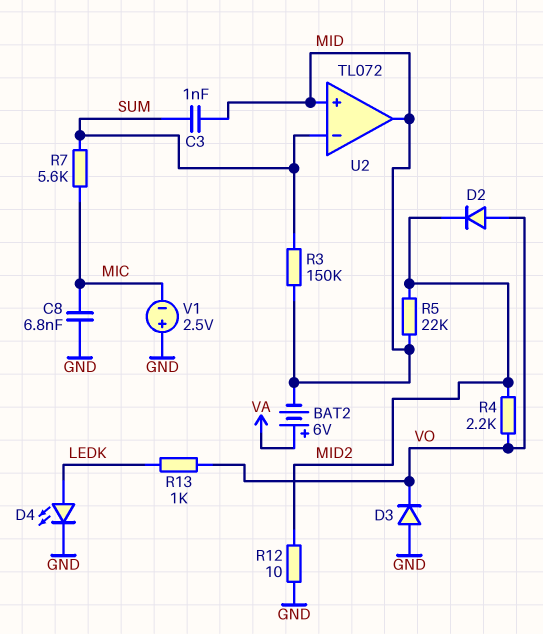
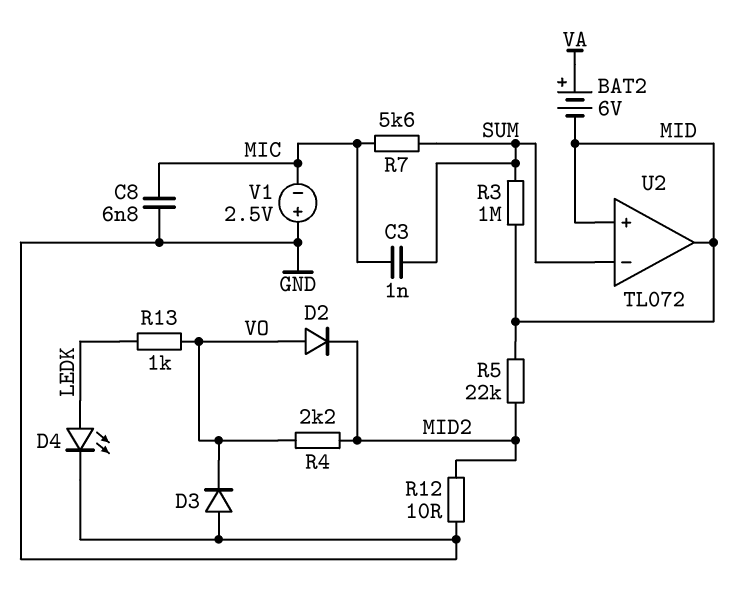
C3: 1nF (MID, SUM) -> 1nF (MIC, SUM)
R3: 150k (MID, SUM) -> 1M (MID, SUM)

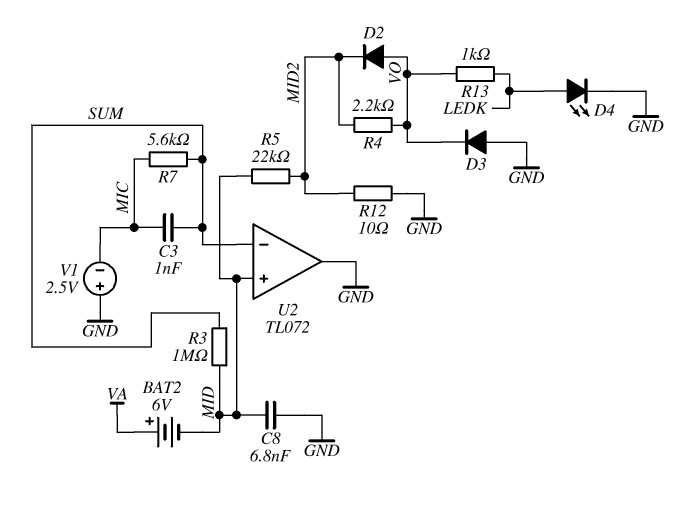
C8: 6.8nF (GND, MIC) -> 6.8nF (GND, MID)
U2 pin out: MID -> GND

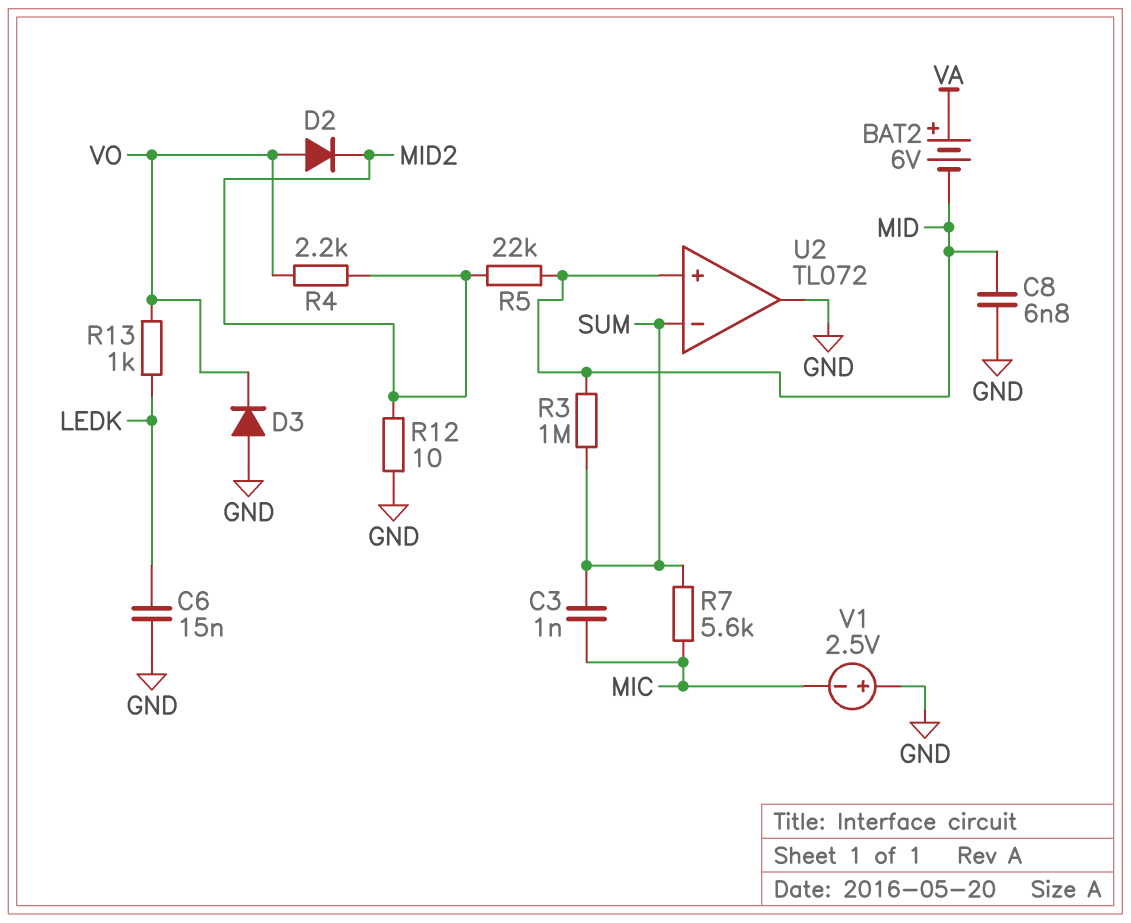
C6: none -> 15nF (GND, LEDK)
D4: LED (A LEDK, K GND) -> none

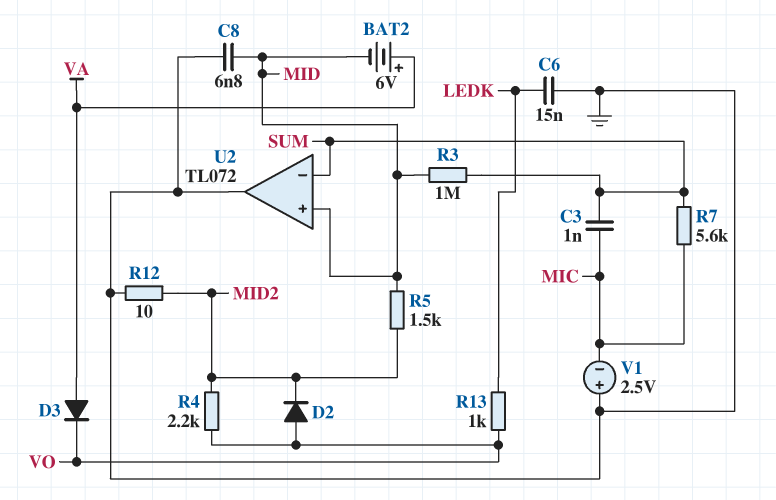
D3: diode (A GND, K VO) -> diode (A VA, K VO)
R5: 22k (MID, MID2) -> 1.5k (MID, MID2)

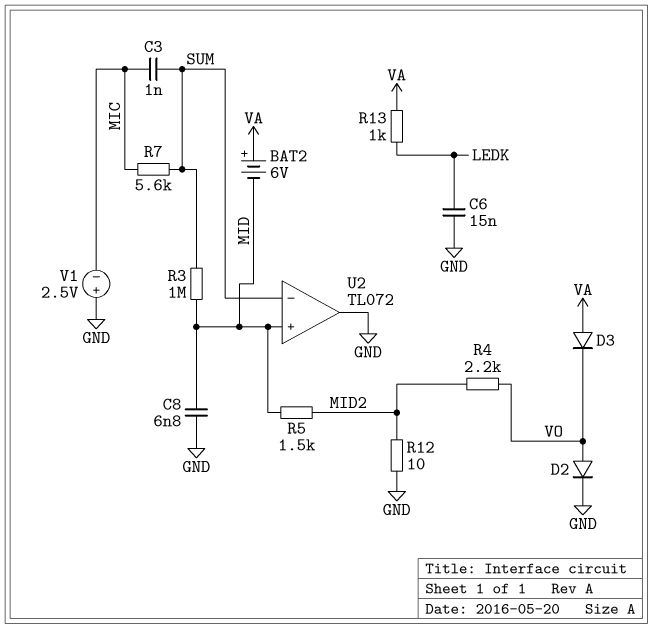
D2: diode (A VO, K MID2) -> diode (A VO, K GND)
R13: 1k (LEDK, VO) -> 1k (LEDK, VA)

